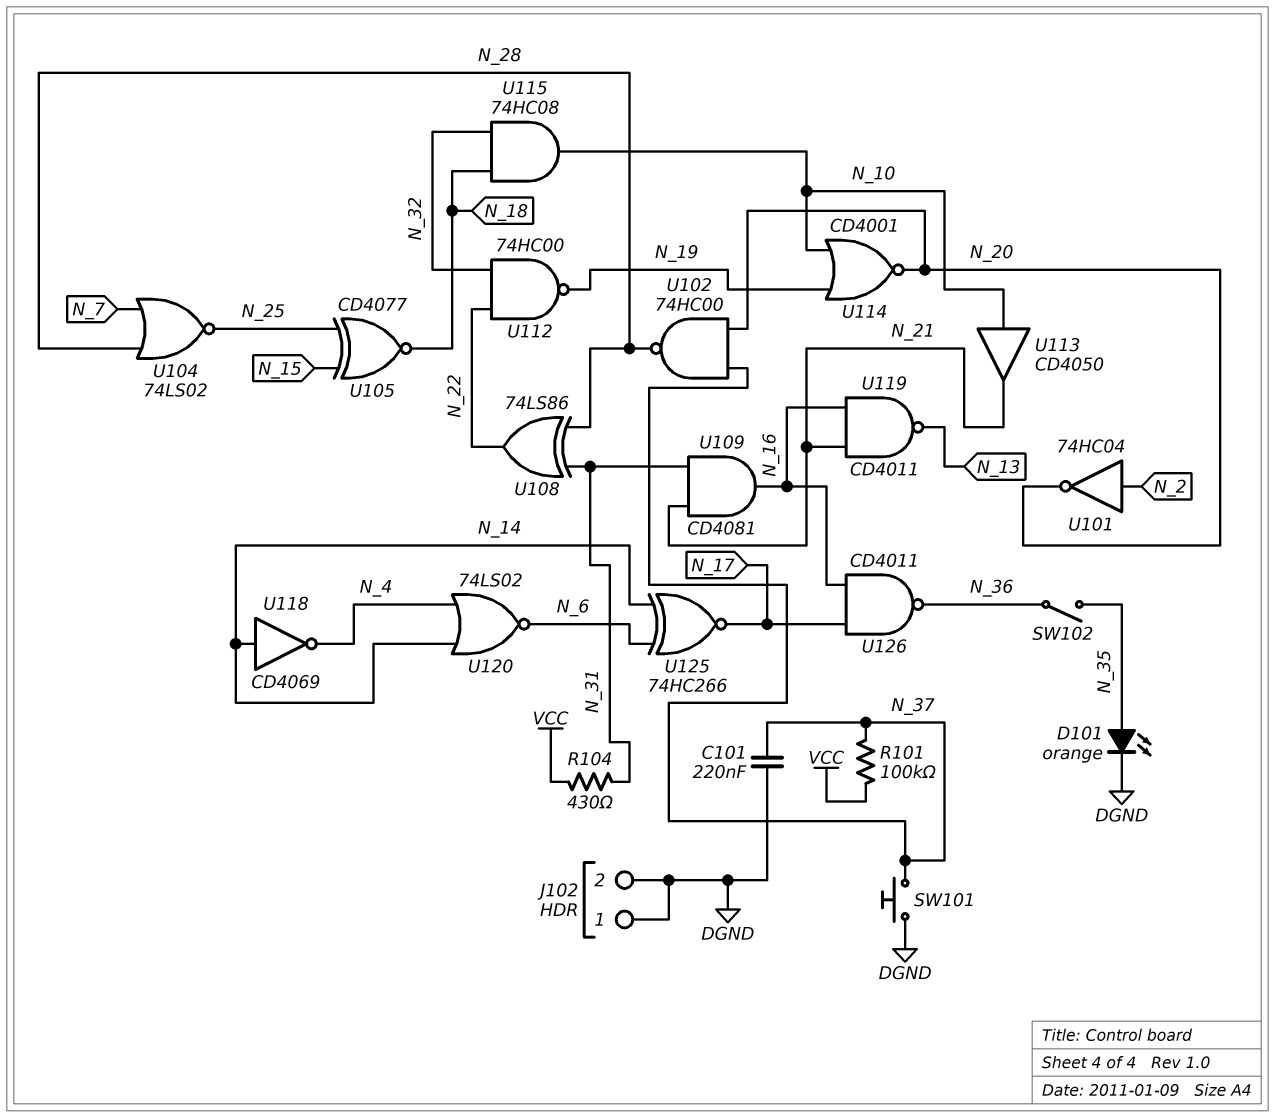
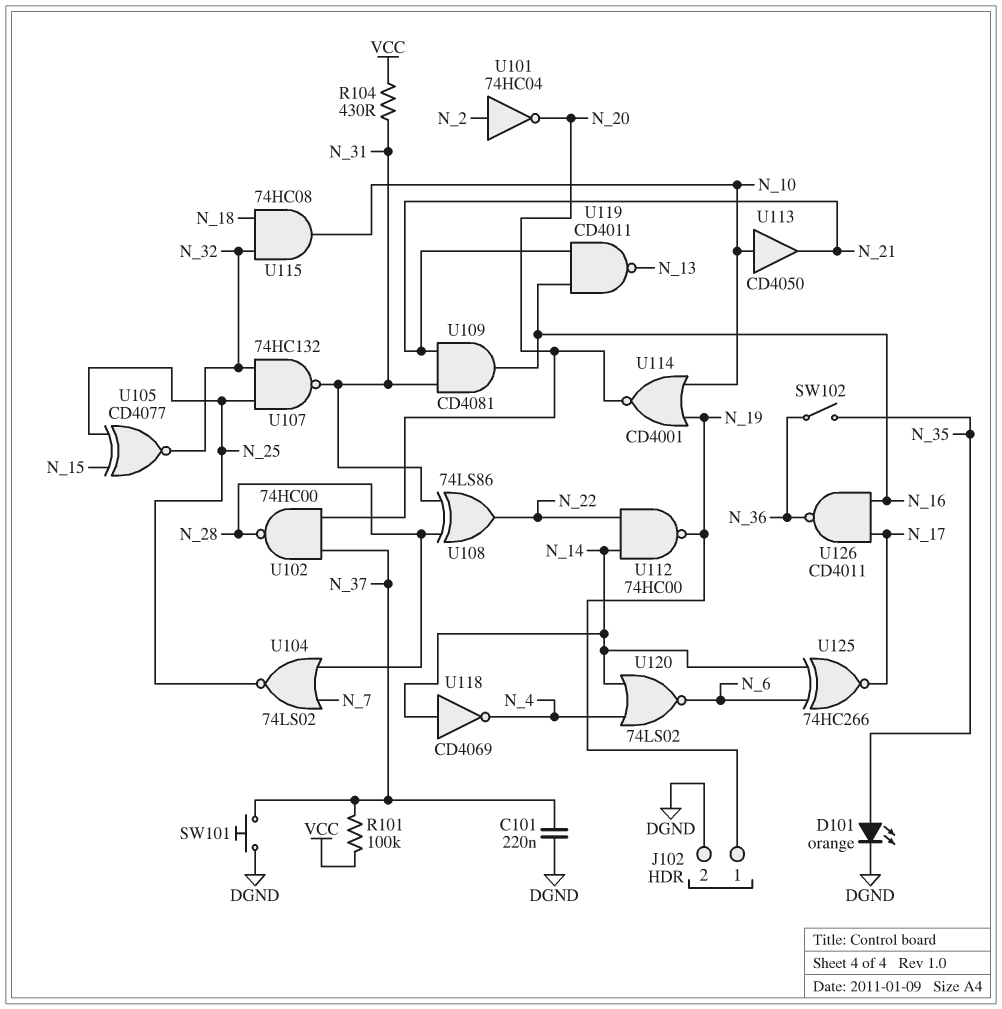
J102 pin 1: DGND -> N_19
U105: XNOR CD4077 (in N_15, in N_25, out N_18) -> XNOR CD4077 (in N_15, in N_25, out N_32)
U107: none -> NAND 74HC132 (in N_25, in N_32, out N_31)
U112: NAND 74HC00 (in N_22, in N_32, out N_19) -> NAND 74HC00 (in N_14, in N_22, out N_19)

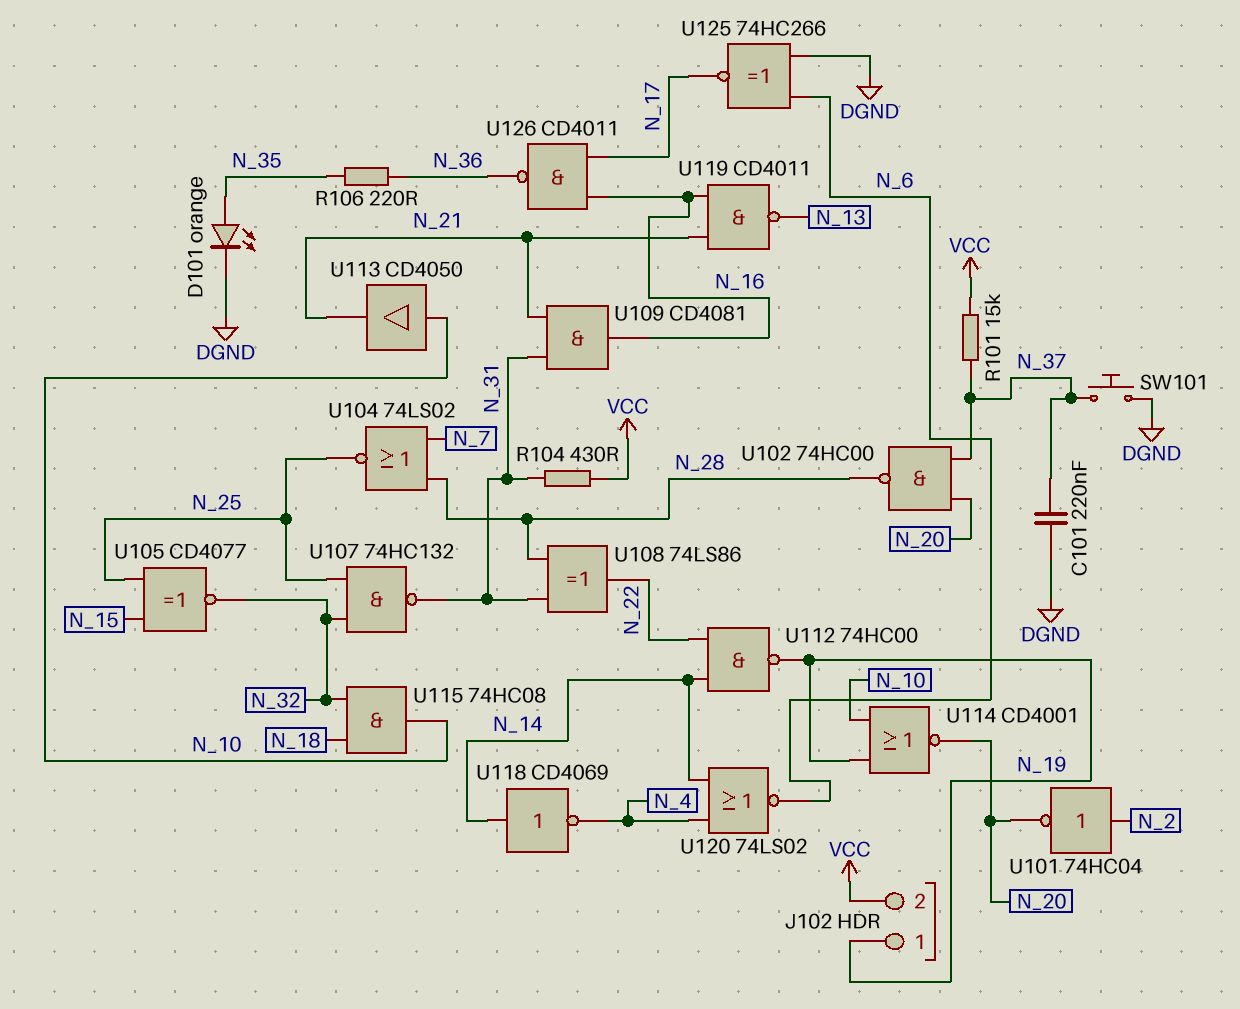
J102 pin 2: DGND -> VCC
R101: 100k (N_37, VCC) -> 15k (N_37, VCC)
R106: none -> 220 (N_35, N_36)
SW102: switch (N_35, N_36) -> none
U125: XNOR 74HC266 (in N_6, in N_14, out N_17) -> XNOR 74HC266 (in DGND, in N_6, out N_17)

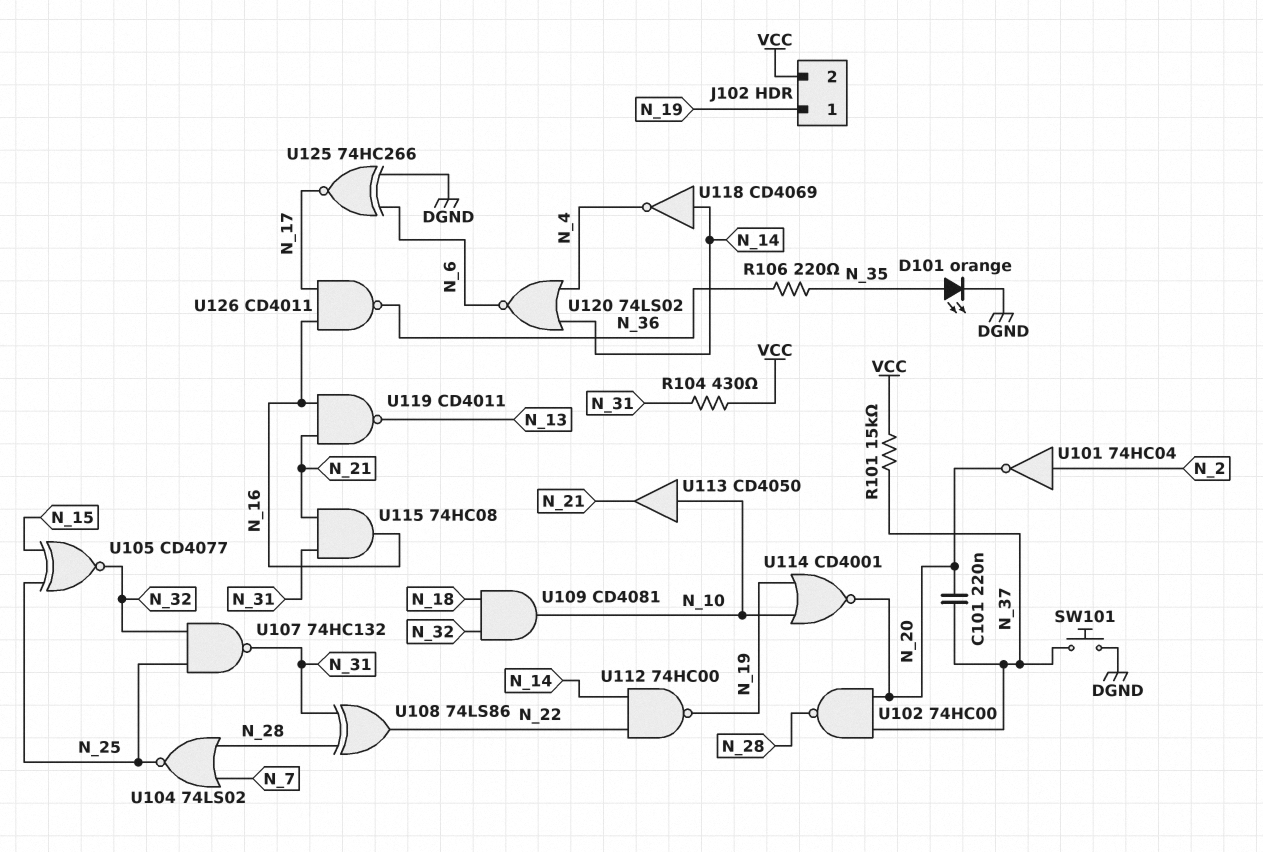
C101: 220nF (DGND, N_37) -> 220nF (N_20, N_37)
U109: AND CD4081 (in N_21, in N_31, out N_16) -> AND CD4081 (in N_18, in N_32, out N_10)
U115: AND 74HC08 (in N_18, in N_32, out N_10) -> AND 74HC08 (in N_21, in N_31, out N_16)

